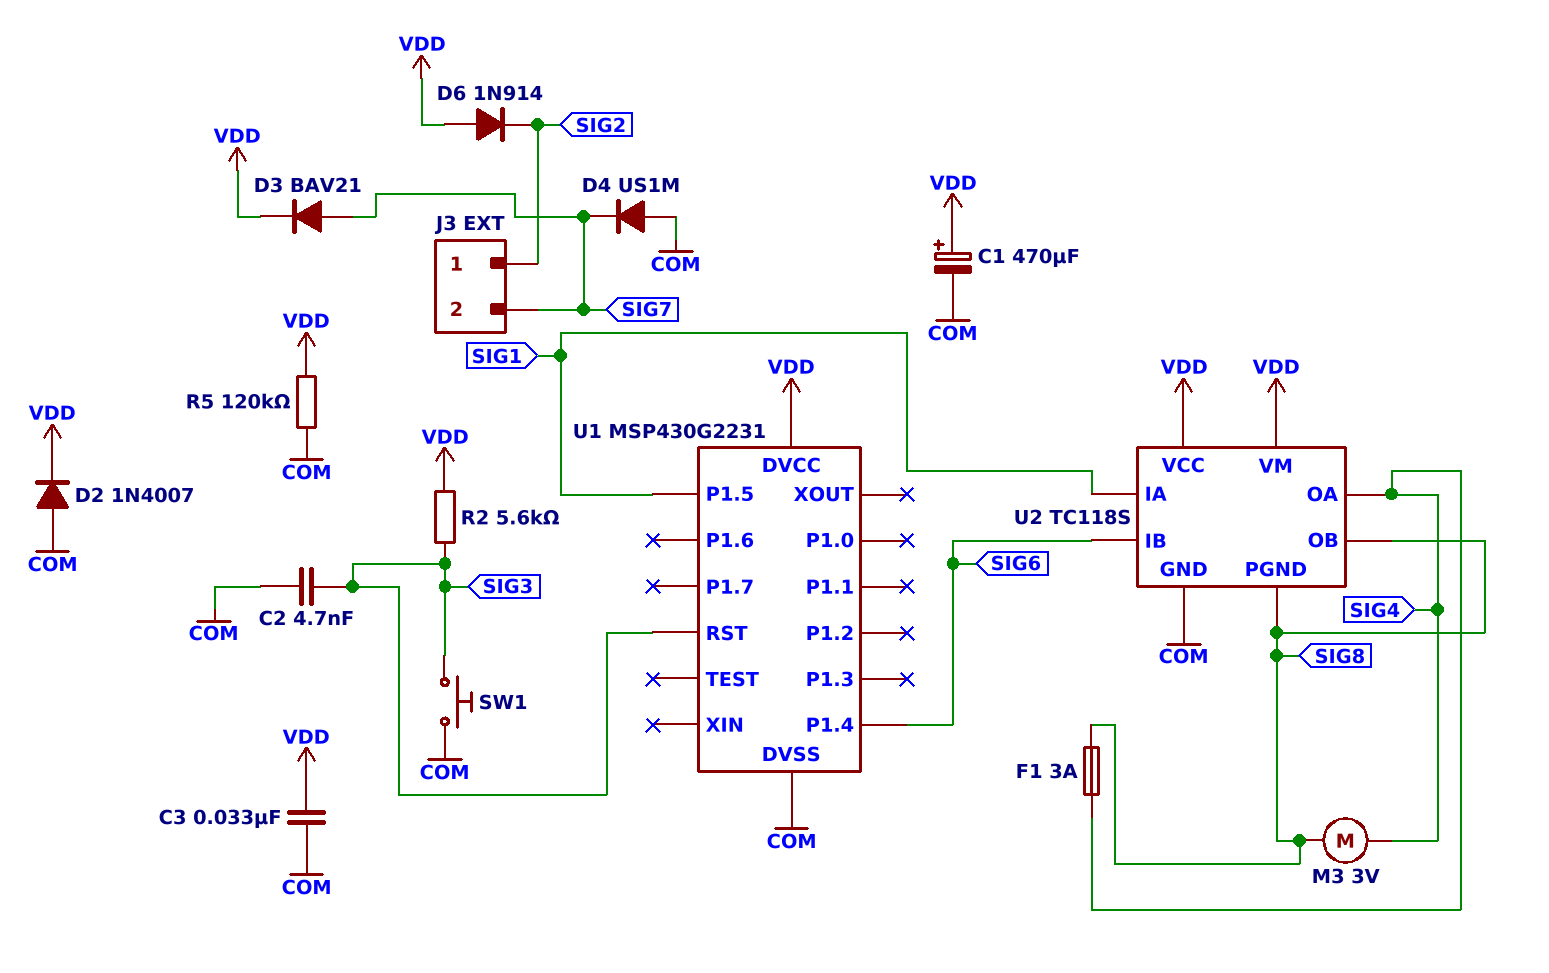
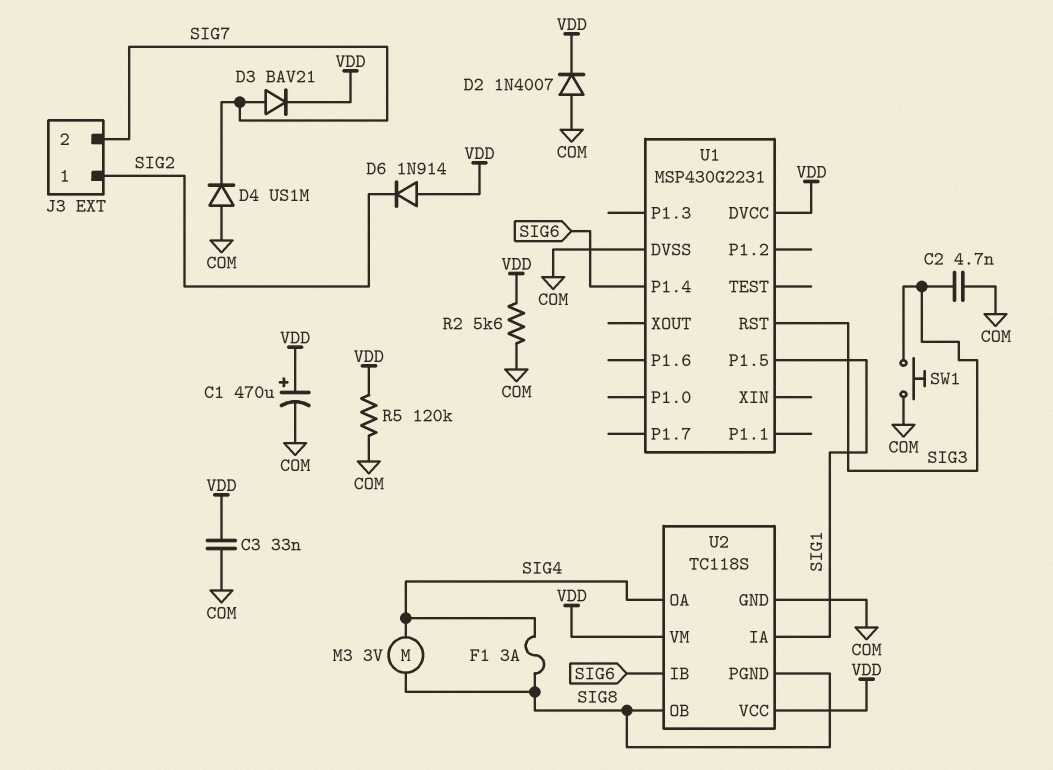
R2: 5.6k (SIG3, VDD) -> 5.6k (COM, VDD)

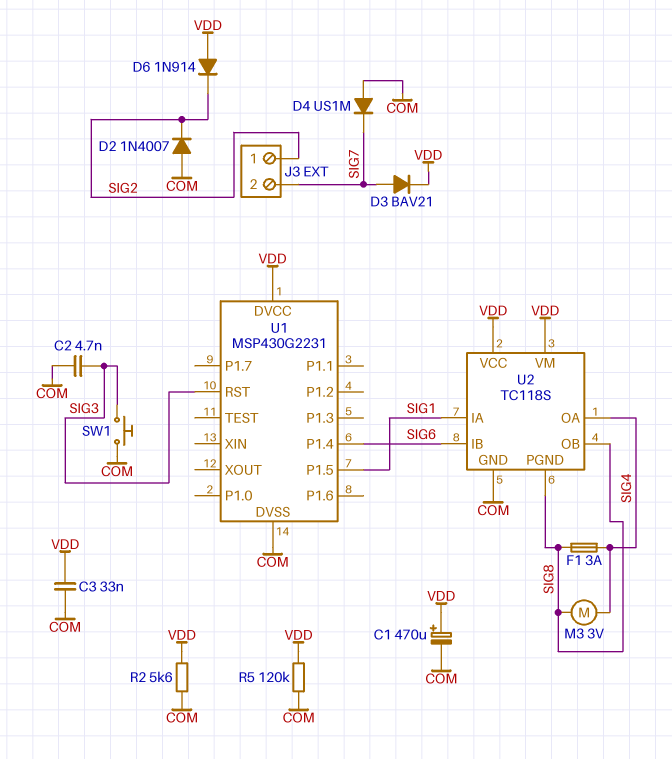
D2: diode 1N4007 (A COM, K VDD) -> diode 1N4007 (A COM, K SIG2)

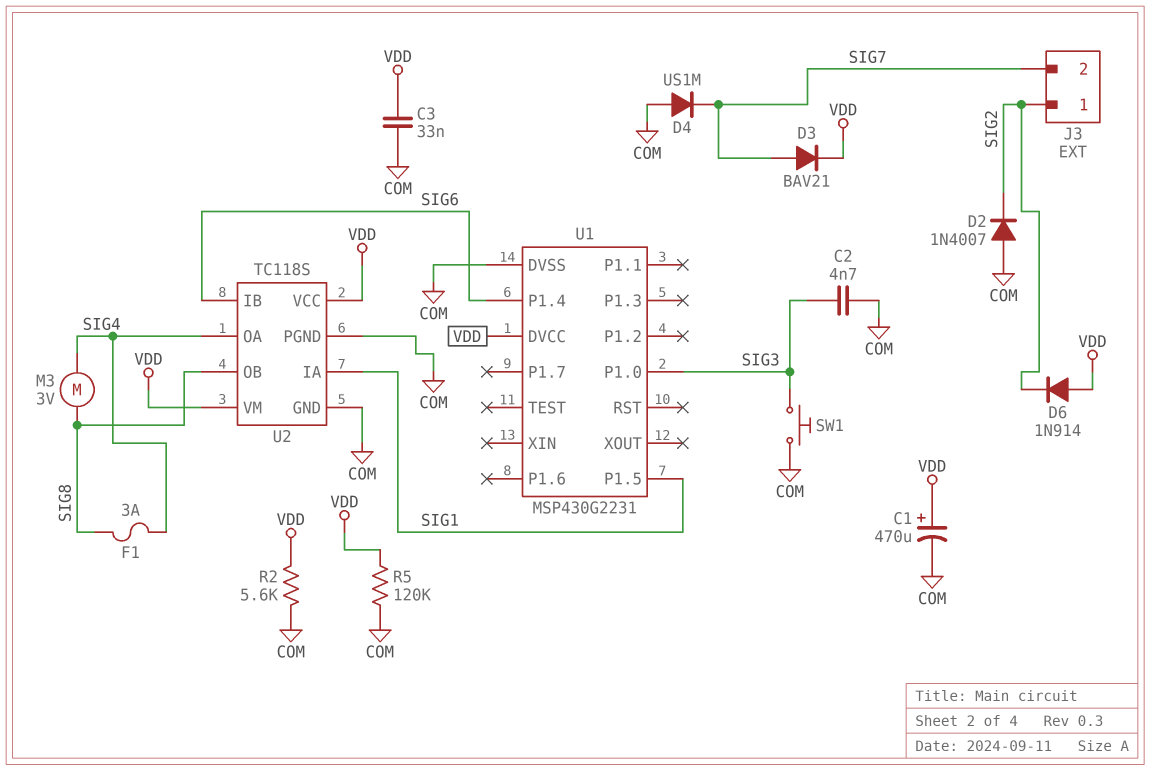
U1 pin P1.0: none -> SIG3
U1 pin RST: SIG3 -> none
U2 pin PGND: SIG8 -> COM

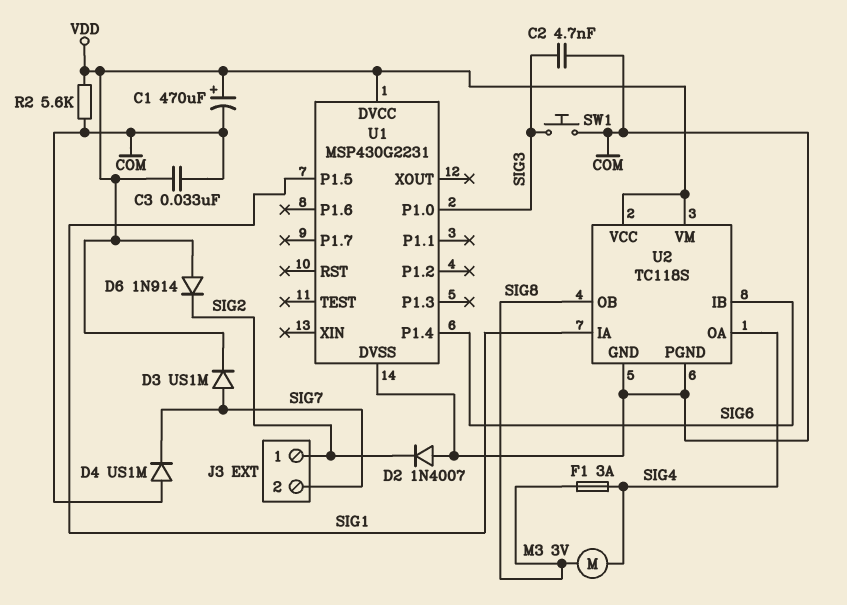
D3: diode BAV21 (A SIG7, K VDD) -> diode US1M (A SIG7, K VDD)
R5: 120k (COM, VDD) -> none

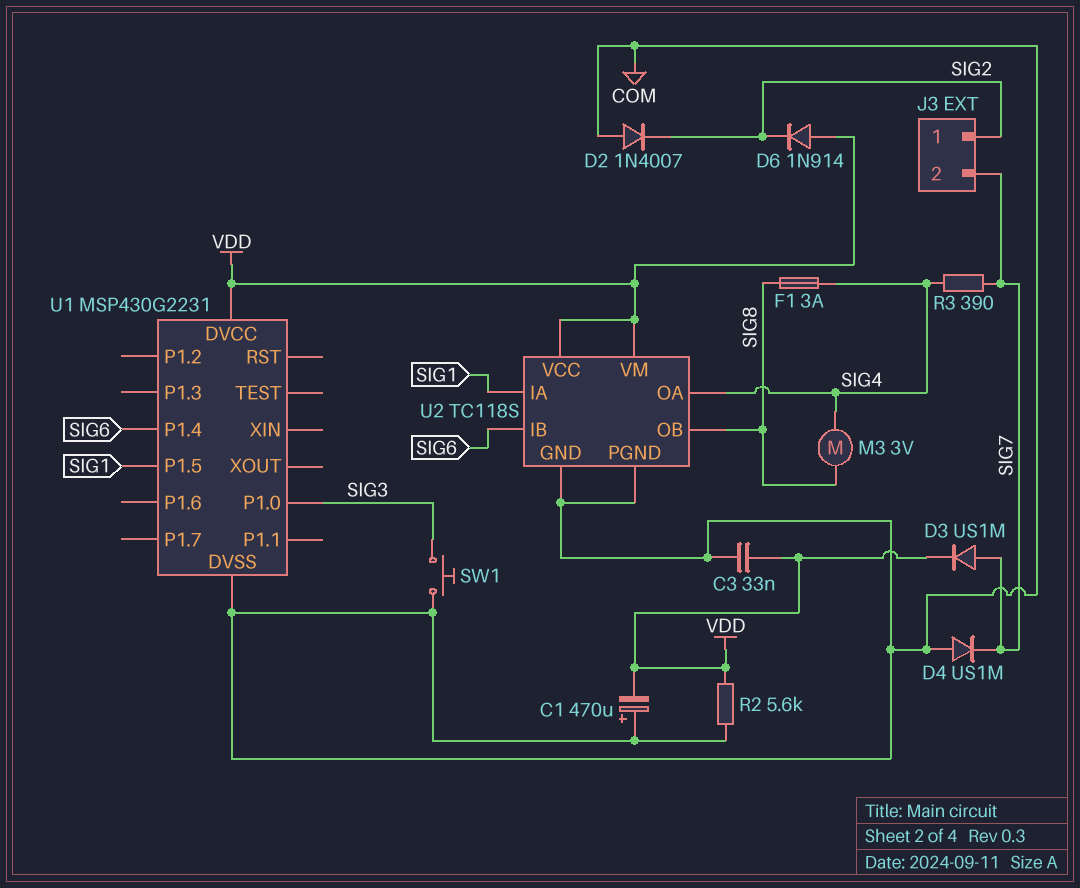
C1: 470uF (plus VDD, minus COM) -> 470uF (plus COM, minus VDD)
C2: 4.7nF (COM, SIG3) -> none
R3: none -> 390 (SIG4, SIG7)

